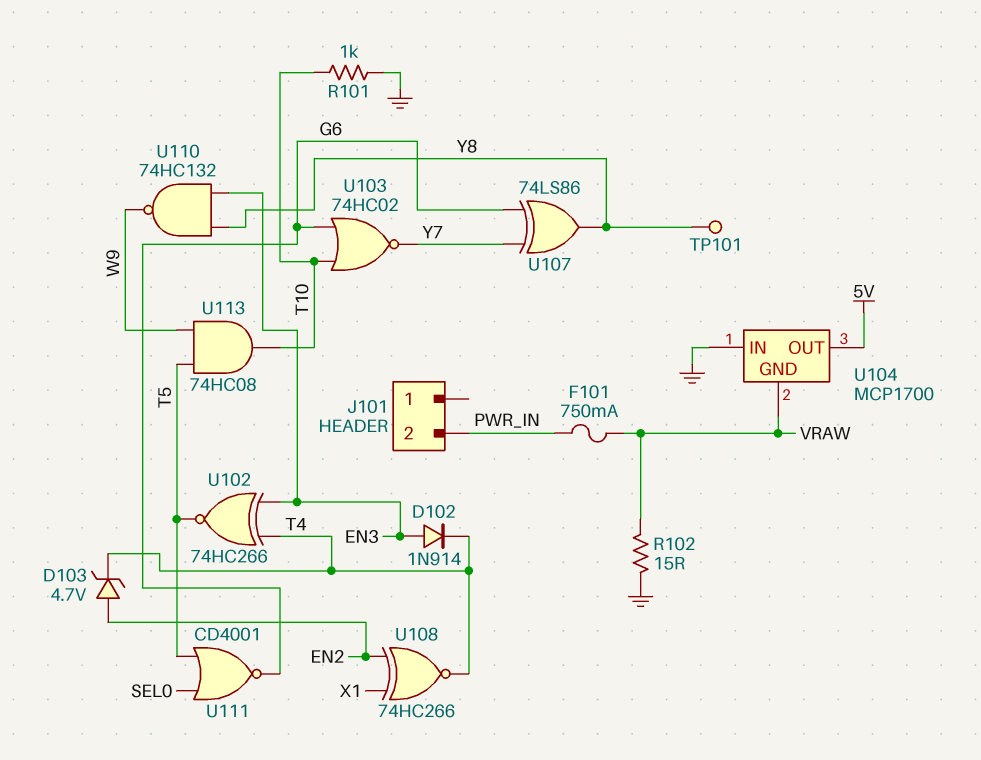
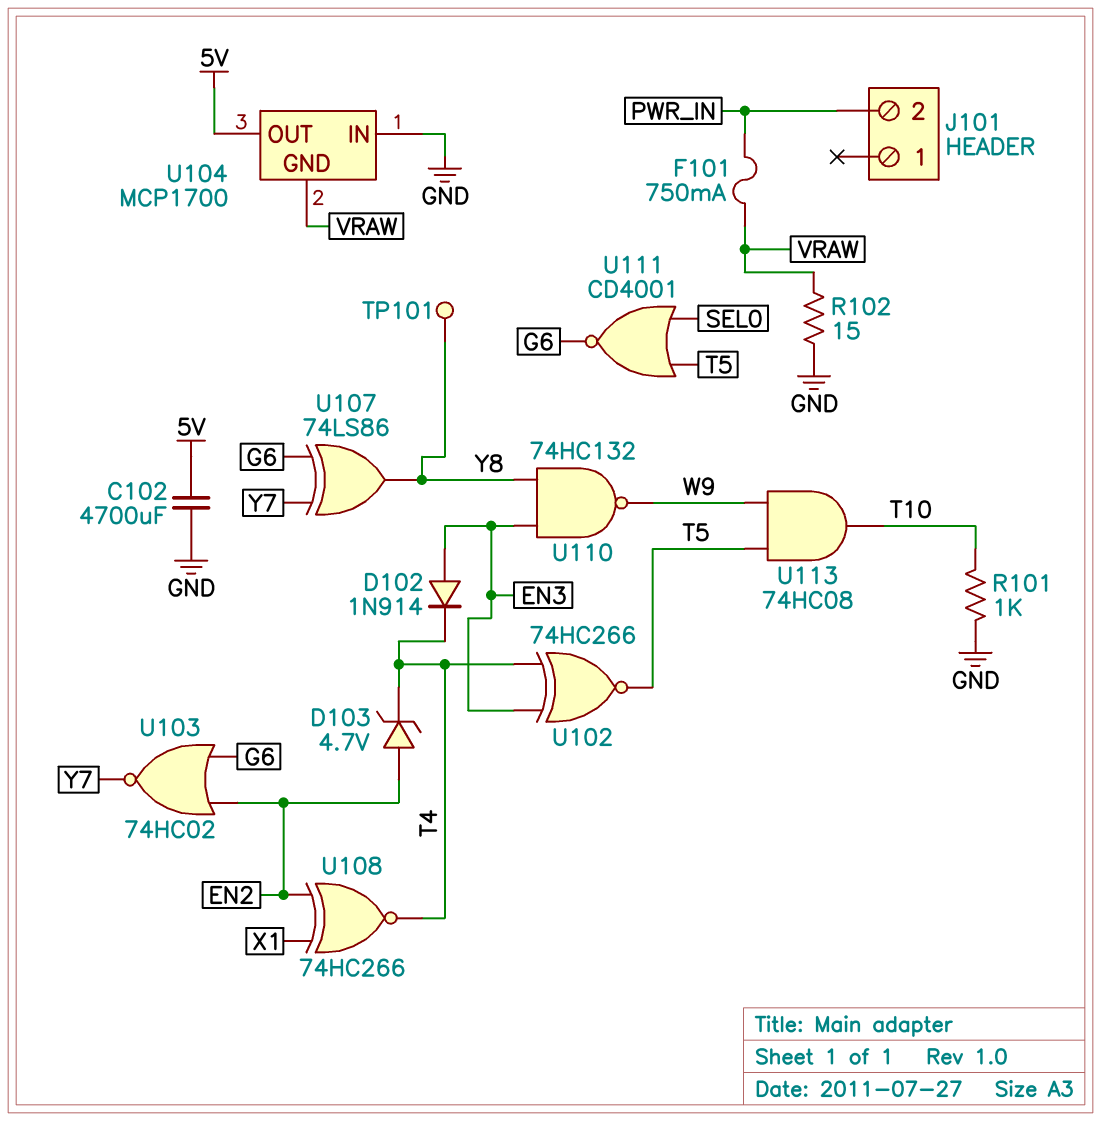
C102: none -> 4700uF (5V, GND)
U103: NOR 74HC02 (in G6, in T10, out Y7) -> NOR 74HC02 (in EN2, in G6, out Y7)

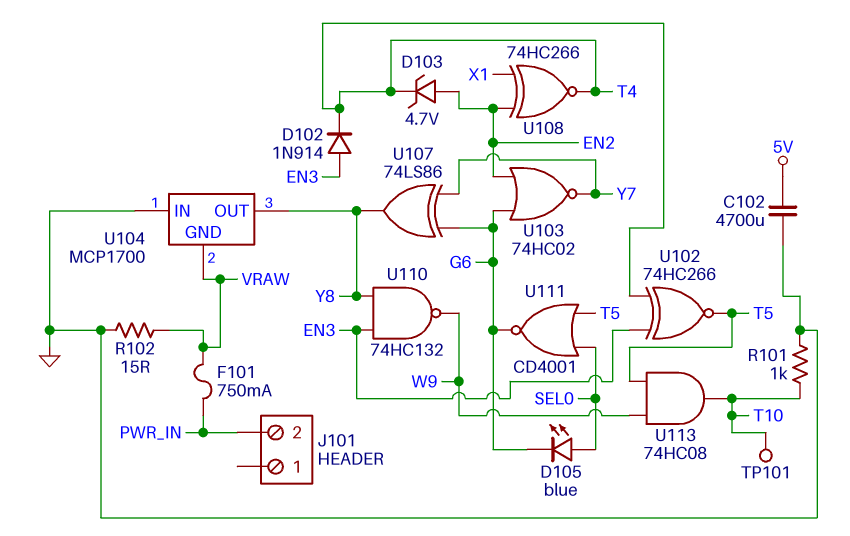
D105: none -> LED blue (A SEL0, K G6)
TP101: test point (Y8) -> test point (T10)
U104 pin OUT: 5V -> Y8

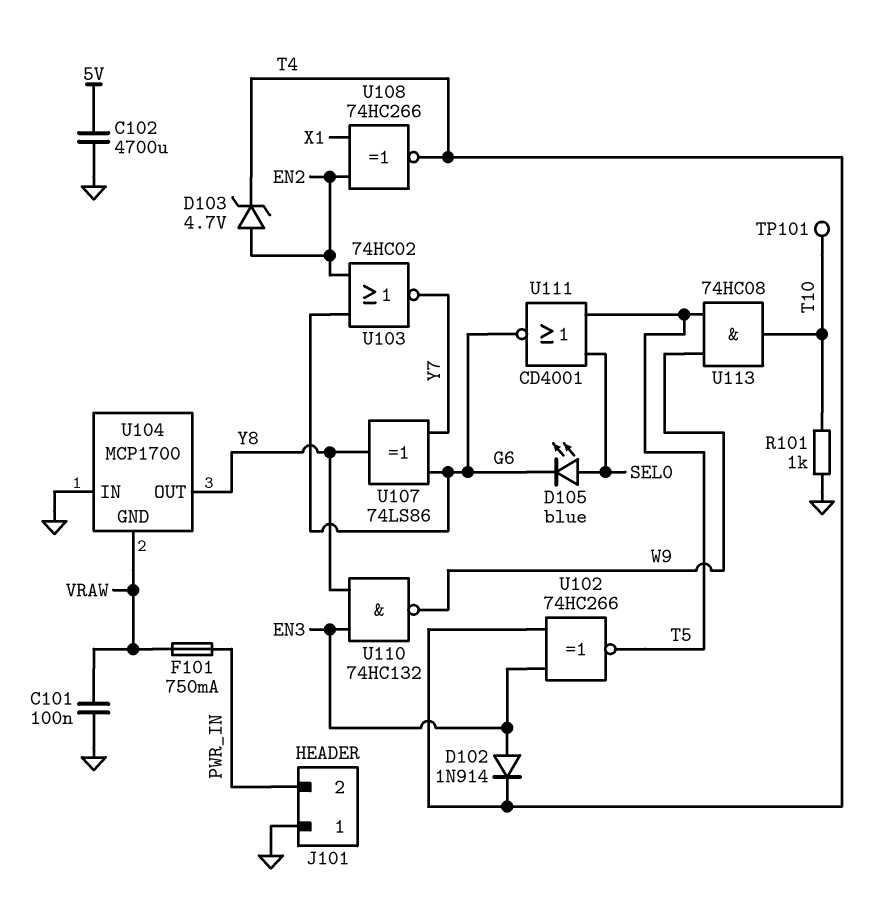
C101: none -> 100nF (GND, VRAW)
J101 pin 1: none -> GND
R102: 15 (GND, VRAW) -> none

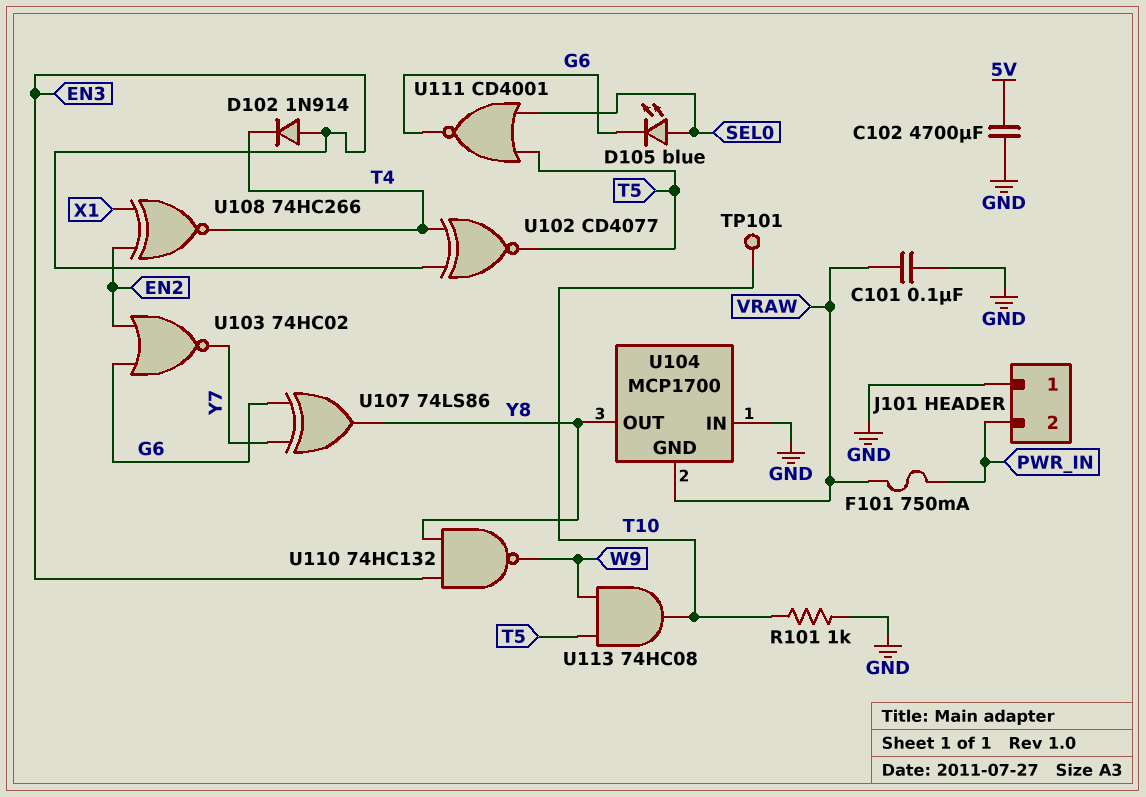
D103: zener 4.7V (A EN2, K T4) -> none
U102: XNOR 74HC266 (in EN3, in T4, out T5) -> XNOR CD4077 (in EN3, in T4, out T5)

